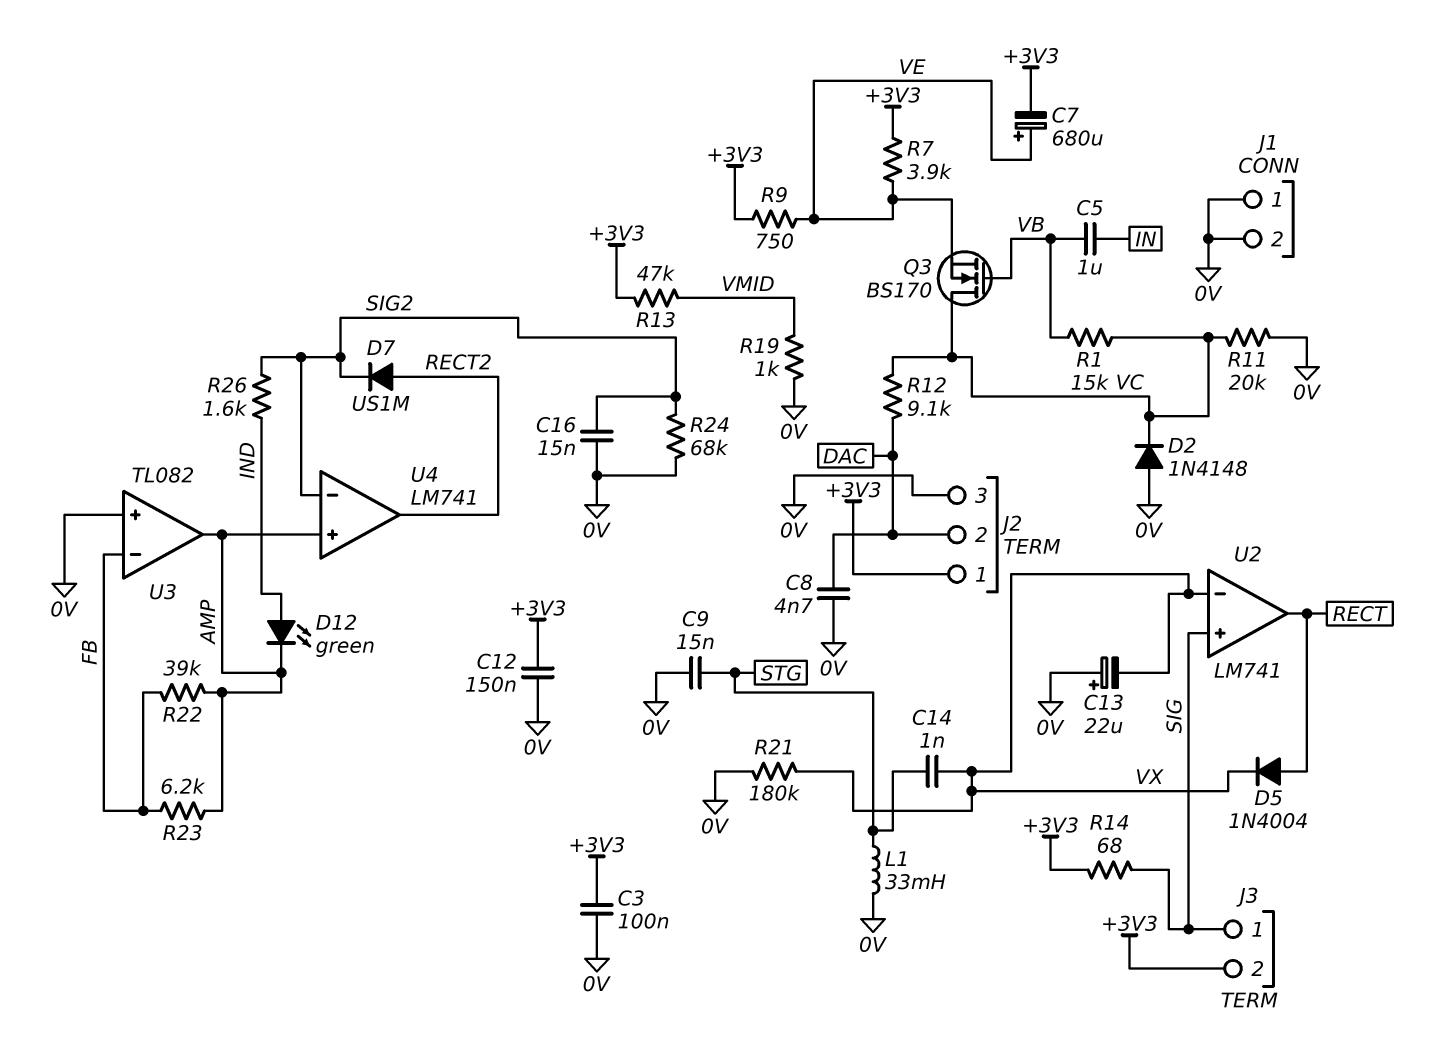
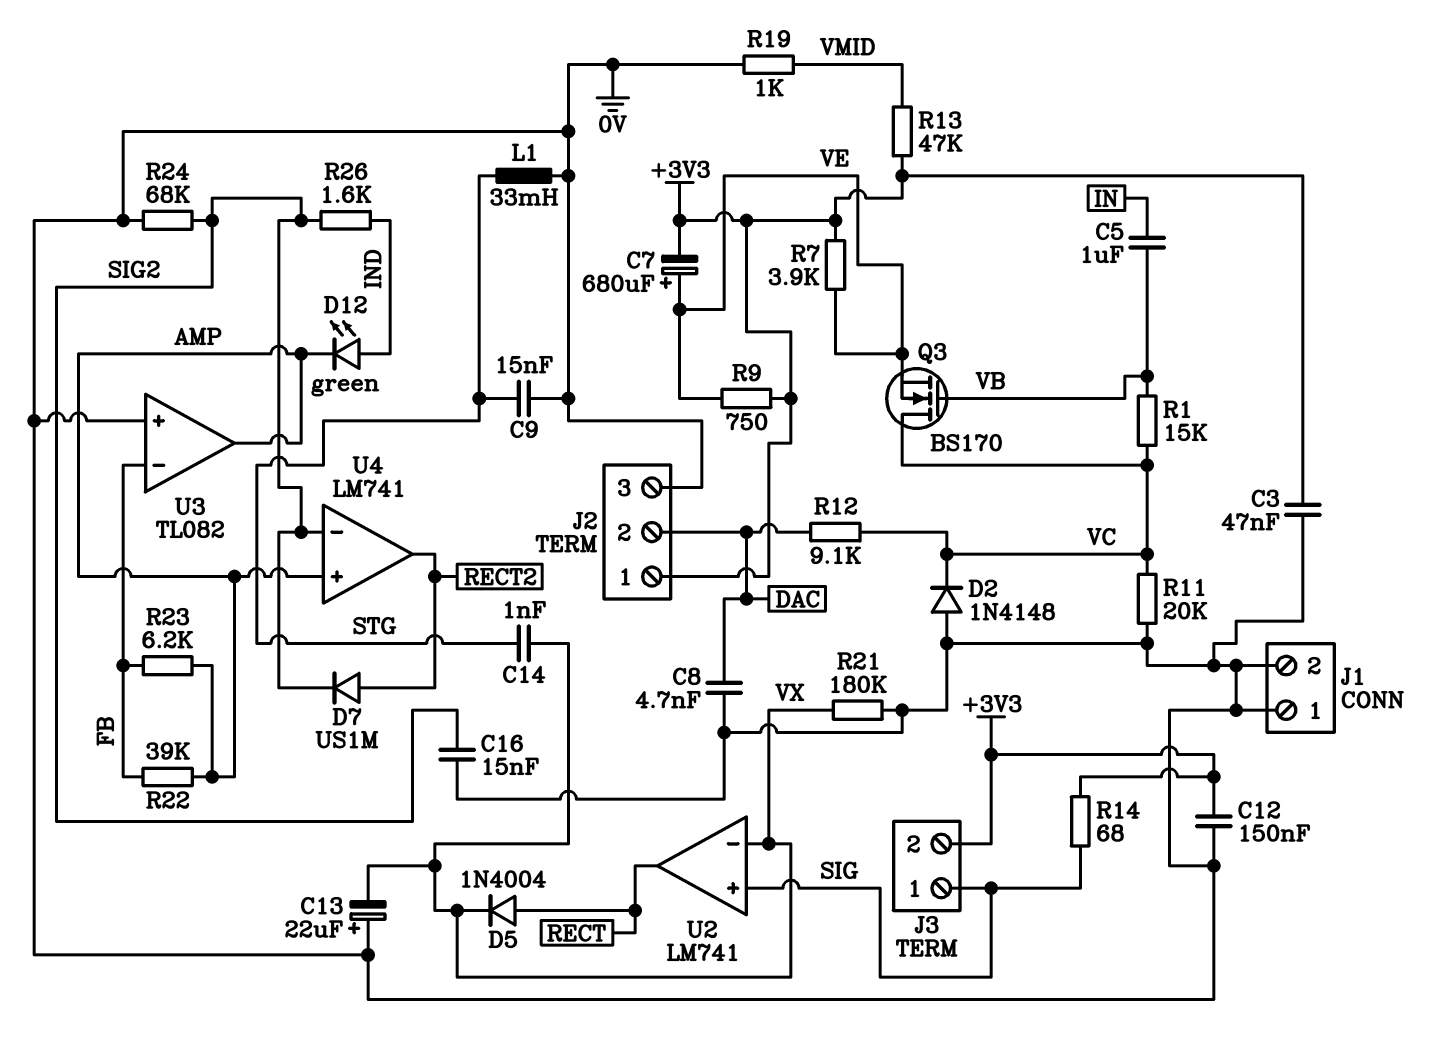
C3: 100nF (+3V3, 0V) -> 47nF (+3V3, 0V)

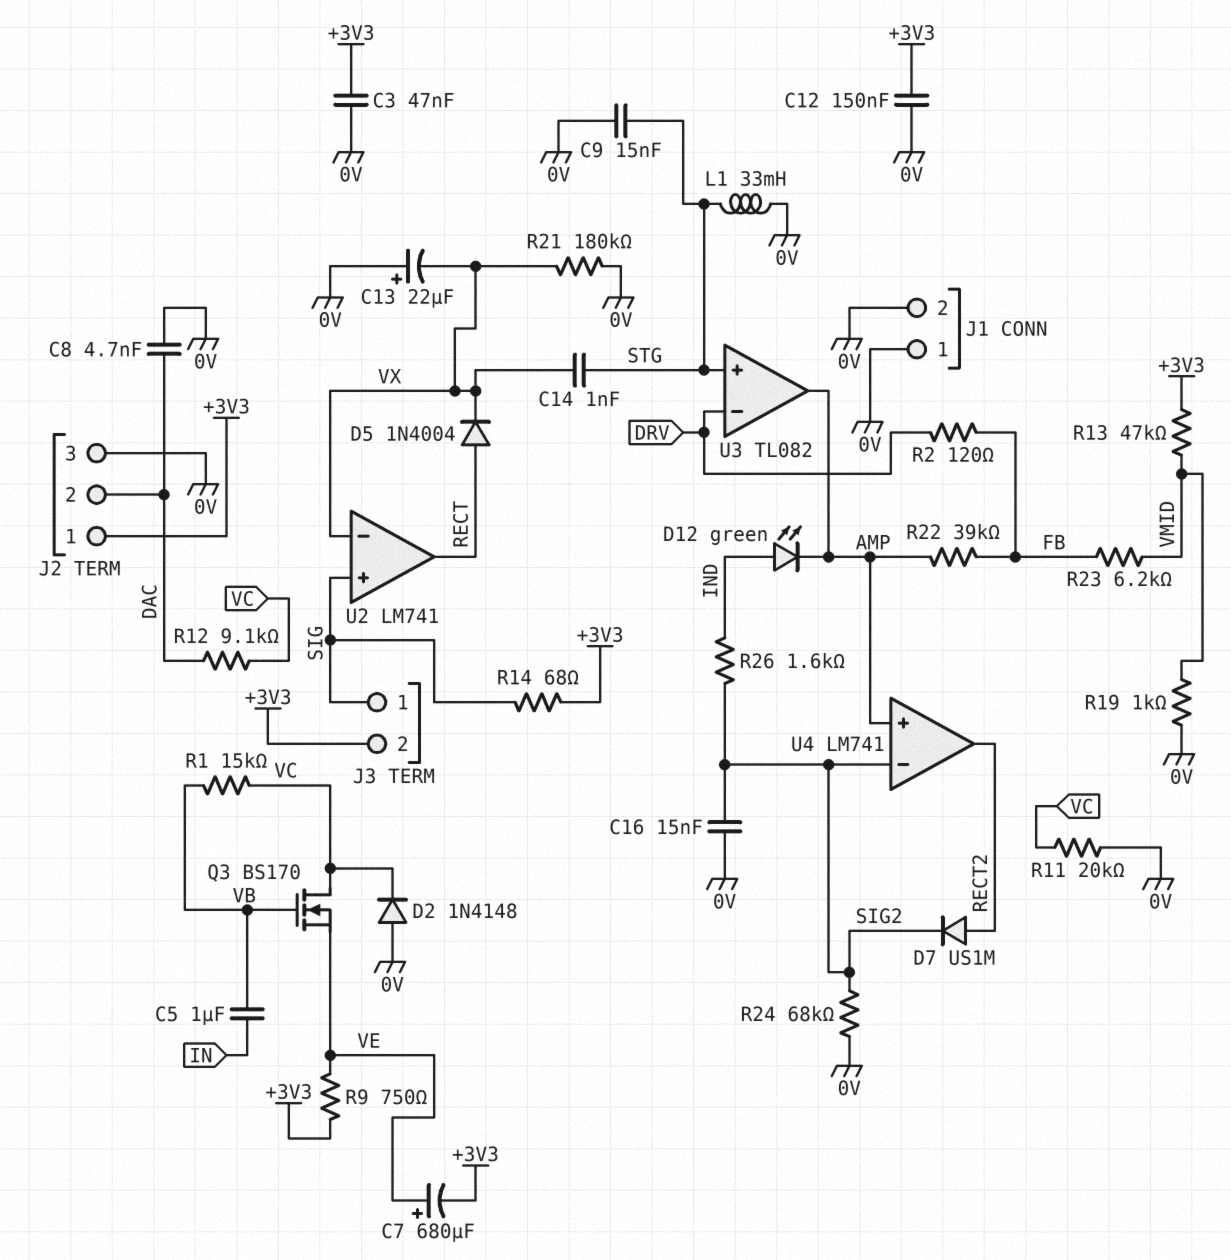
R2: none -> 120 (DRV, FB)
R7: 3.9k (+3V3, VE) -> none
R23: 6.2k (AMP, FB) -> 6.2k (FB, VMID)
U3 pin in+: 0V -> STG
U3 pin in-: FB -> DRV

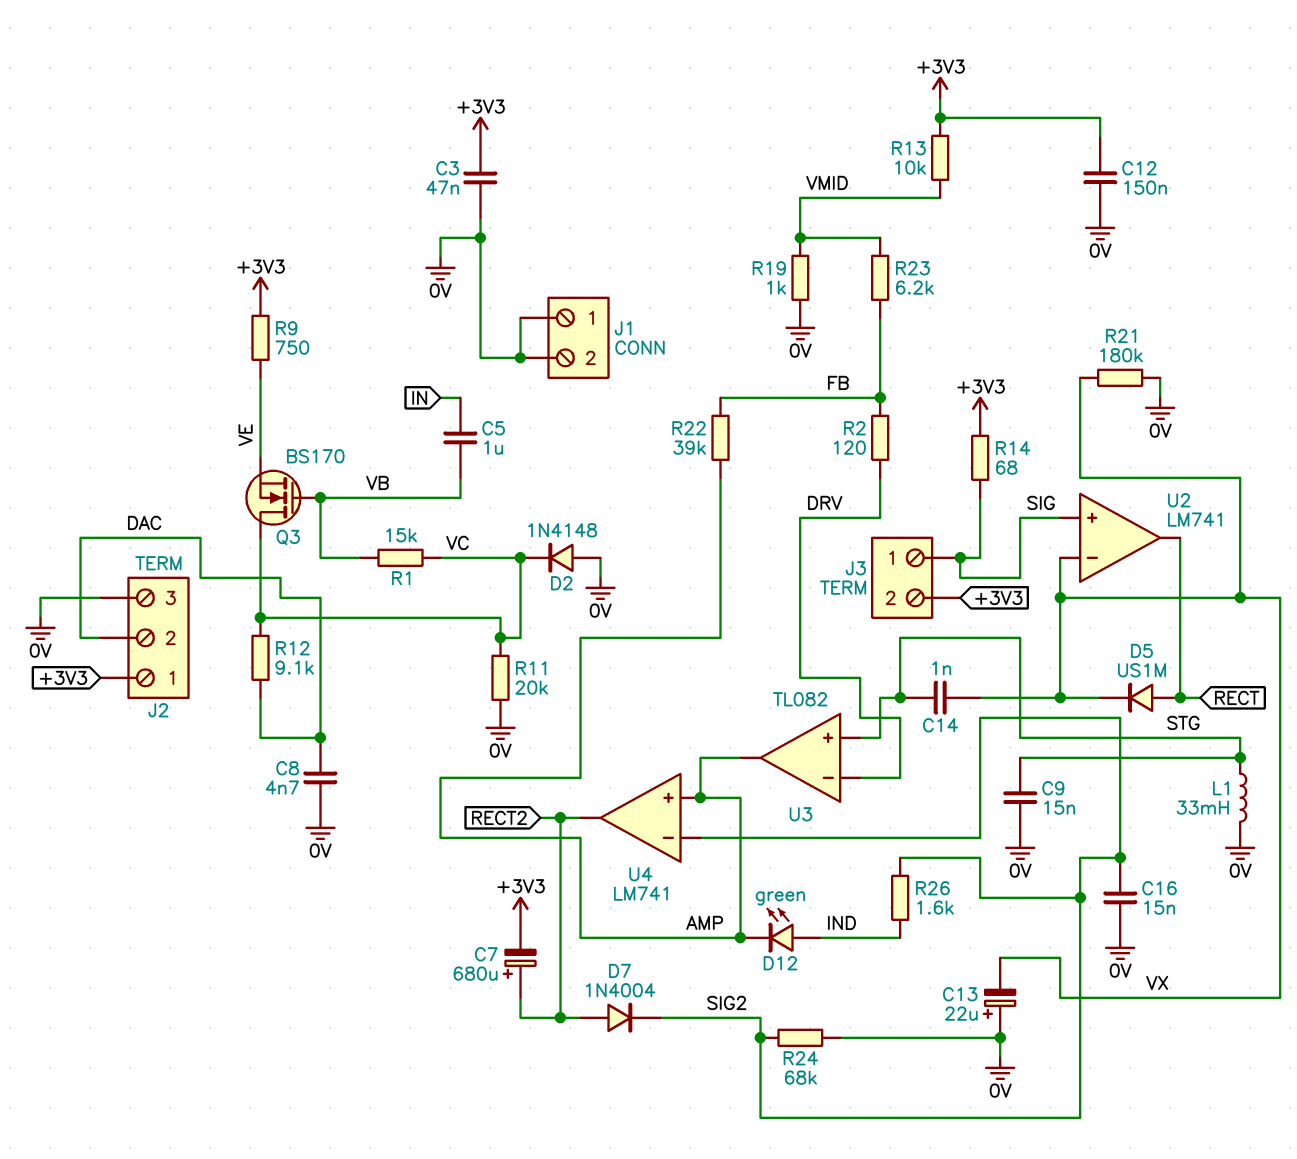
C7: 680uF (plus VE, minus +3V3) -> 680uF (plus RECT2, minus +3V3)
D5: diode 1N4004 (A RECT, K VX) -> diode US1M (A RECT, K VX)
D7: diode US1M (A RECT2, K SIG2) -> diode 1N4004 (A RECT2, K SIG2)
R13: 47k (+3V3, VMID) -> 10k (+3V3, VMID)

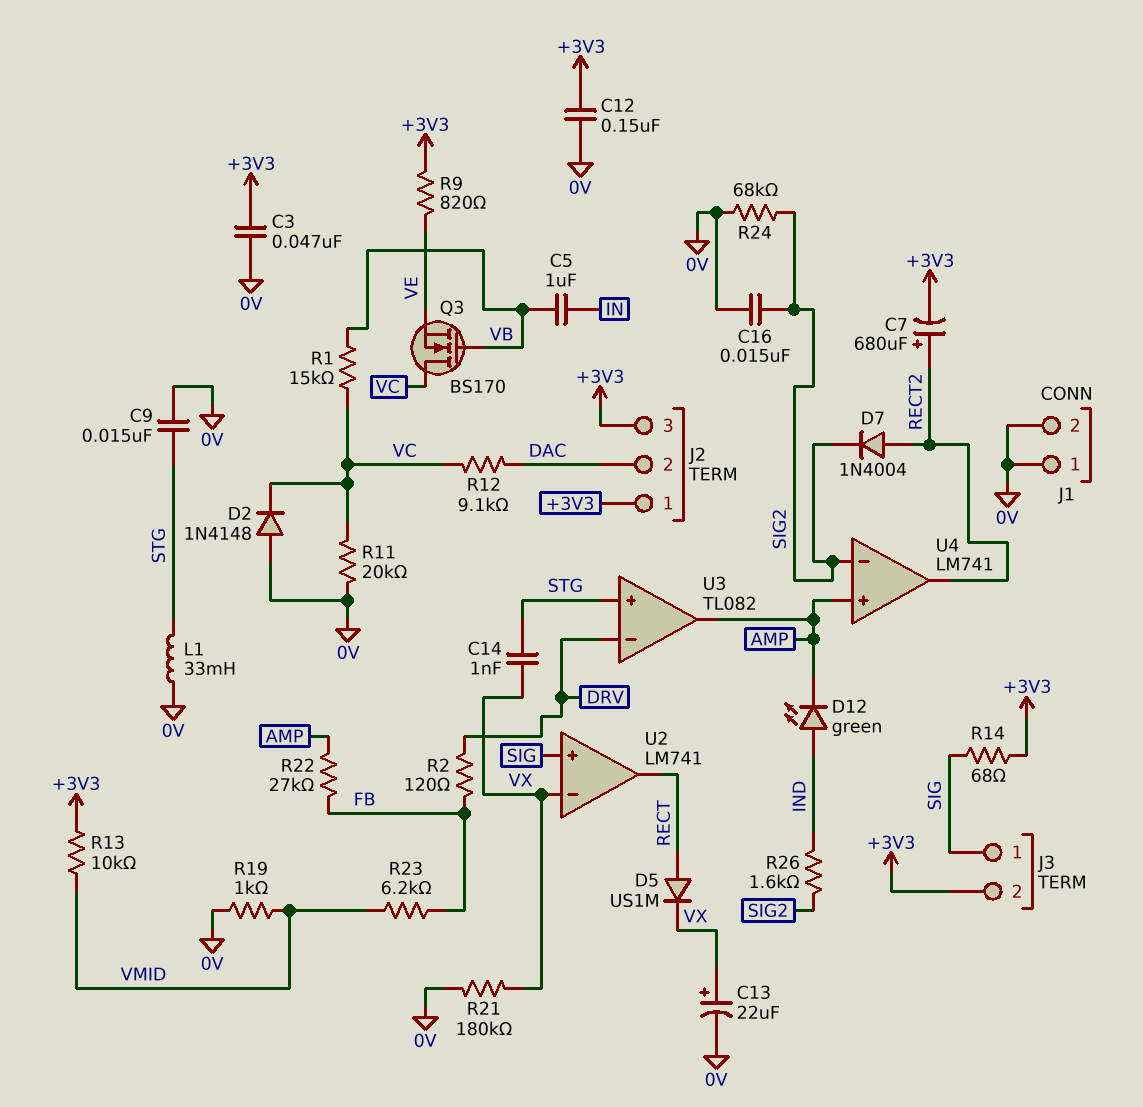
C8: 4.7nF (0V, DAC) -> none
C13: 22uF (plus 0V, minus VX) -> 22uF (plus VX, minus 0V)
J2 pin 3: 0V -> +3V3
R9: 750 (+3V3, VE) -> 820 (+3V3, VE)
R22: 39k (AMP, FB) -> 27k (AMP, FB)

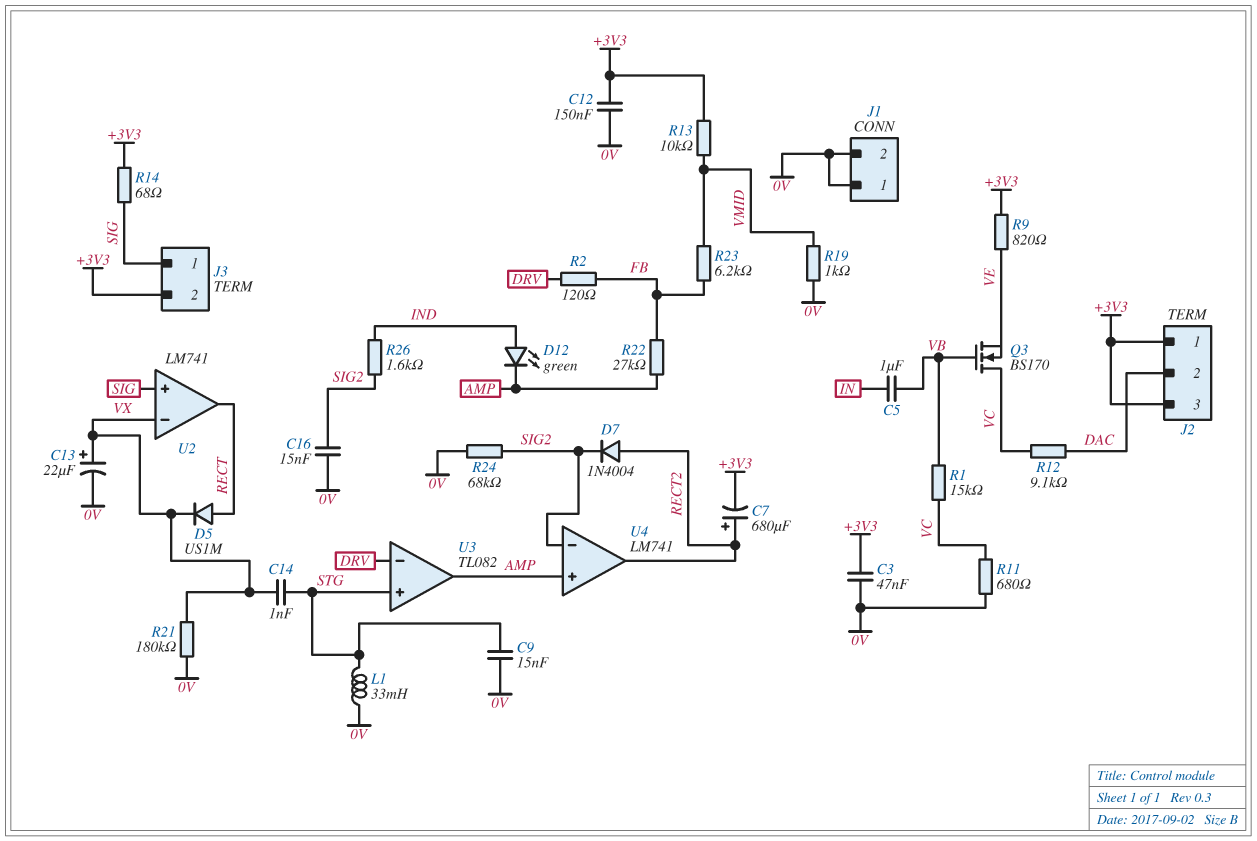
D2: diode 1N4148 (A 0V, K VC) -> none
R11: 20k (0V, VC) -> 680 (0V, VC)

